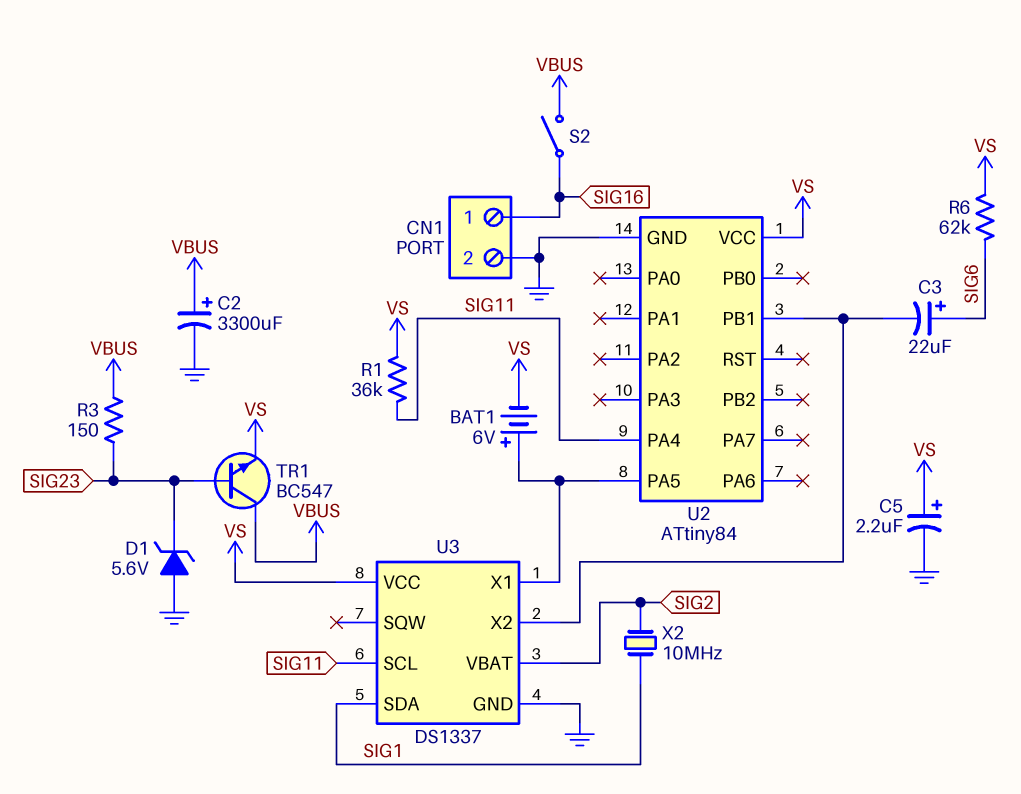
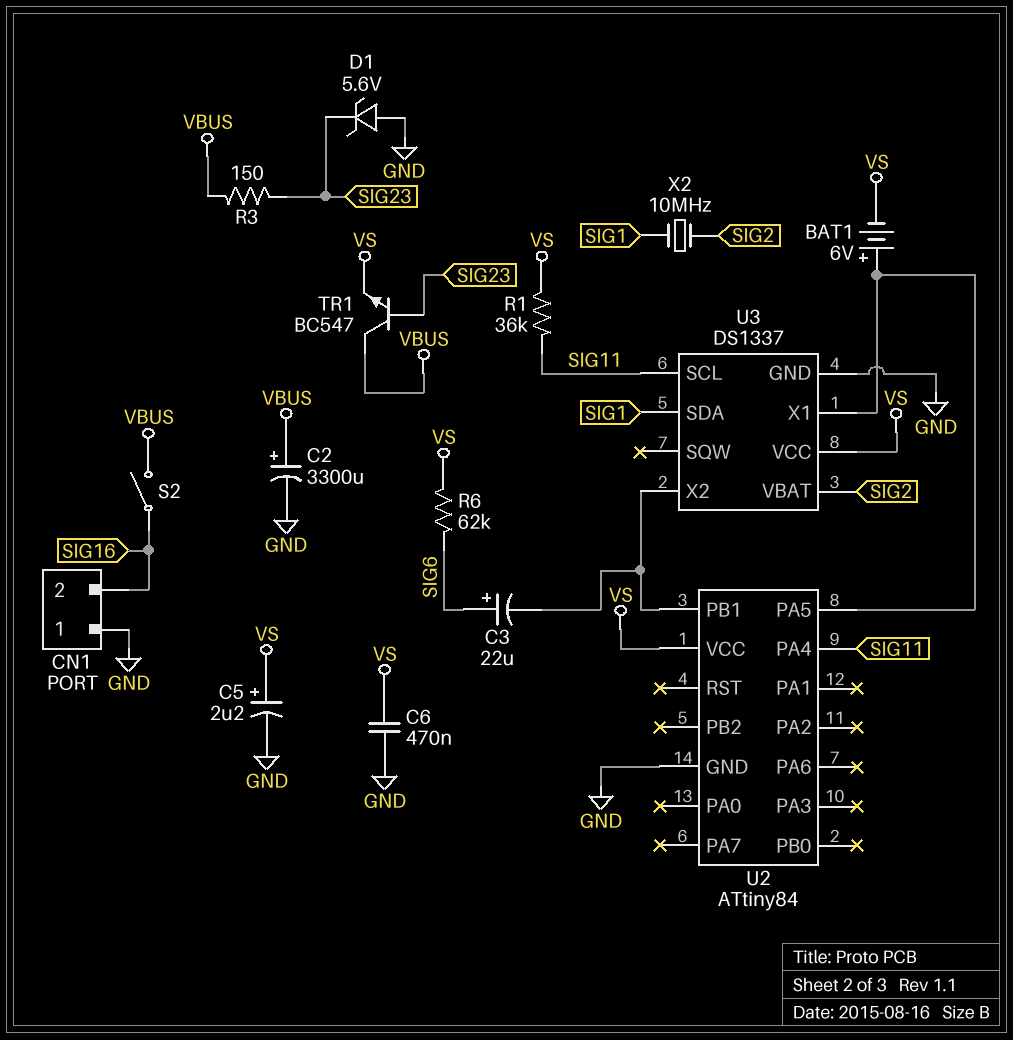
C6: none -> 470nF (GND, VS)
CN1 pin 1: SIG16 -> GND
CN1 pin 2: GND -> SIG16

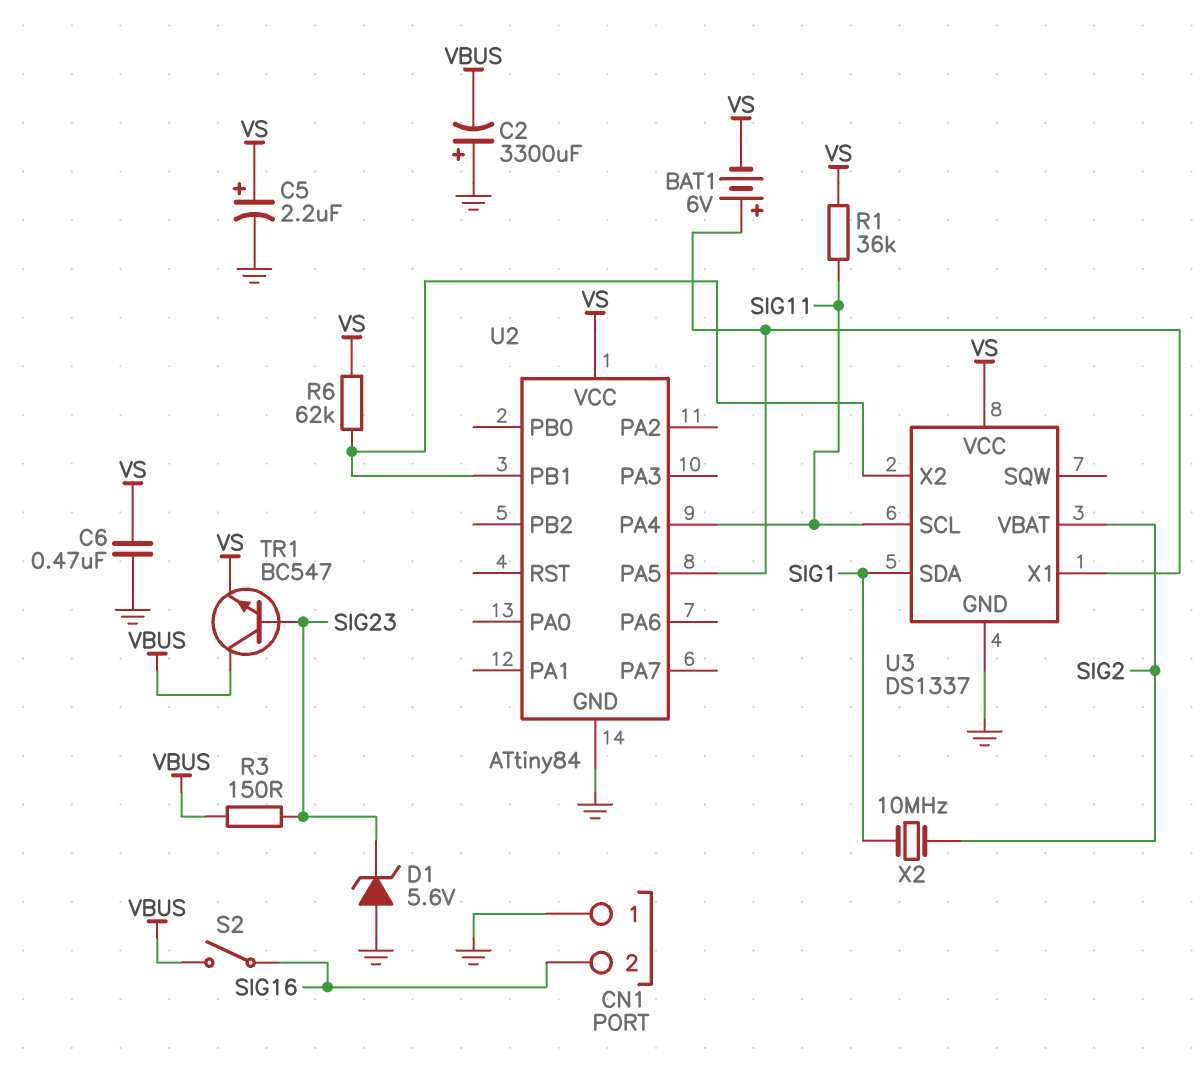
C2: 3300uF (plus VBUS, minus GND) -> 3300uF (plus GND, minus VBUS)
C3: 22uF (plus SIG6, minus U2/PB1) -> none
R6: 62k (SIG6, VS) -> 62k (U2/PB1, VS)

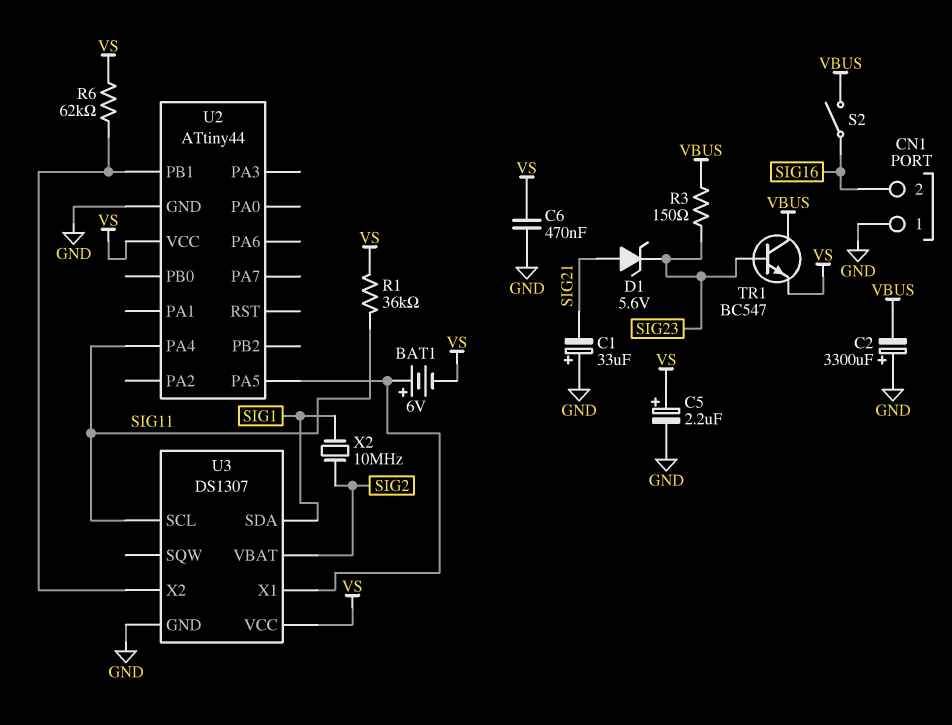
C1: none -> 33uF (plus GND, minus SIG21)
D1: zener 5.6V (A GND, K SIG23) -> zener 5.6V (A SIG21, K SIG23)
U2: ATtiny84 -> ATtiny44
U3: DS1337 -> DS1307

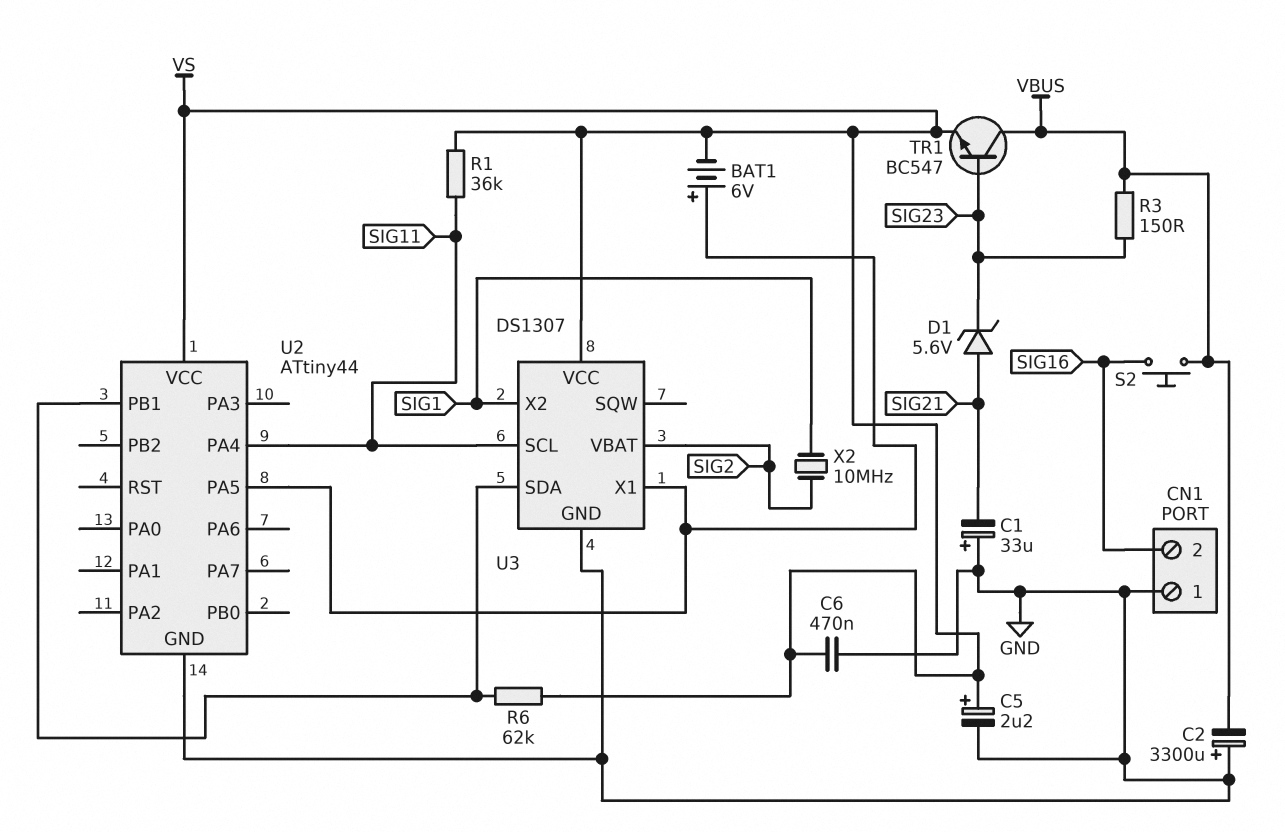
S2: switch (SIG16, VBUS) -> button (SIG16, VBUS)
U3 pin SDA: SIG1 -> U2/PB1
U3 pin X2: U2/PB1 -> SIG1

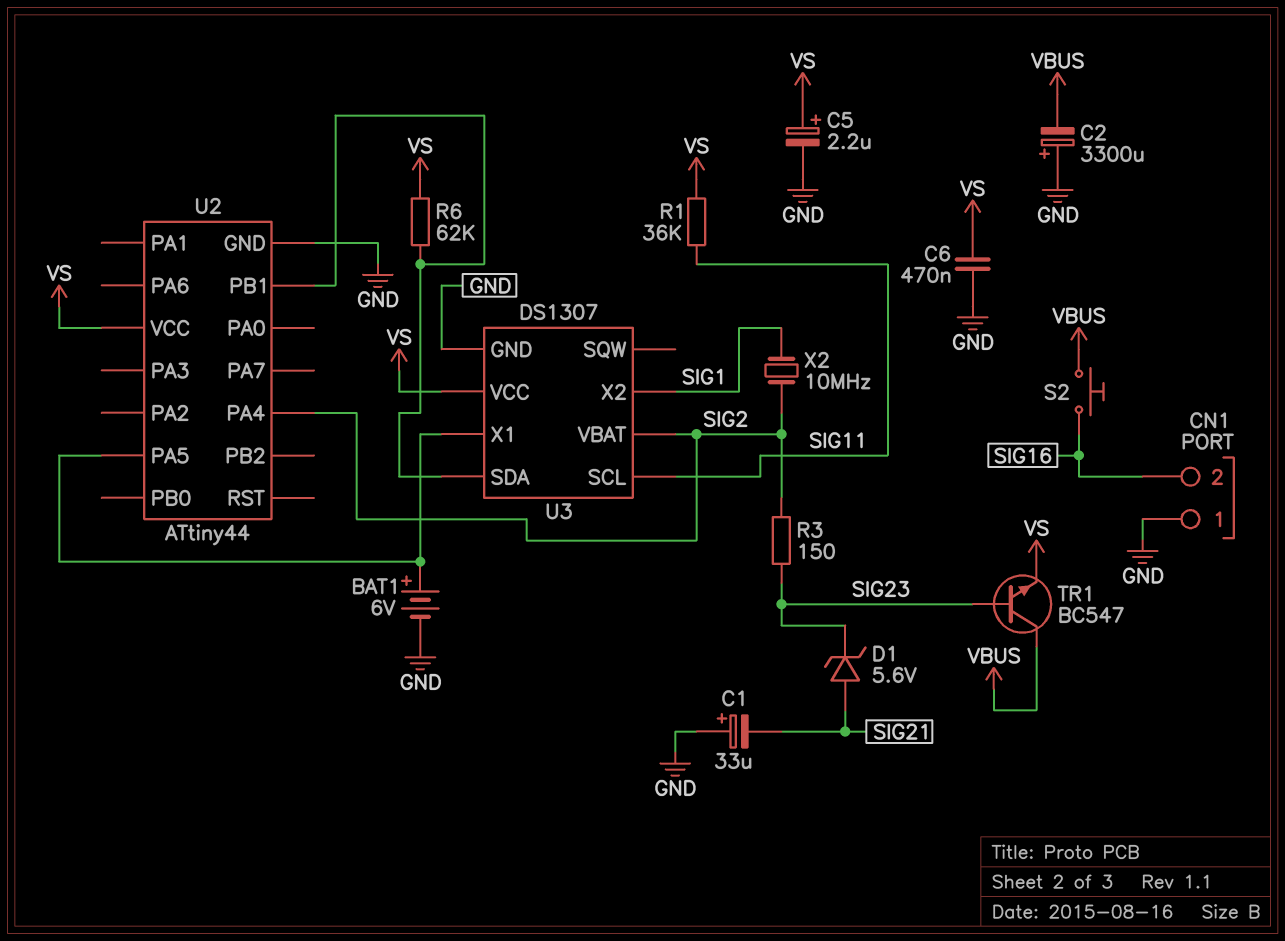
BAT1: 6V (plus U2/PA5, minus VS) -> 6V (plus U2/PA5, minus GND)
R3: 150 (SIG23, VBUS) -> 150 (SIG2, SIG23)
U2 pin PA4: SIG11 -> SIG2

